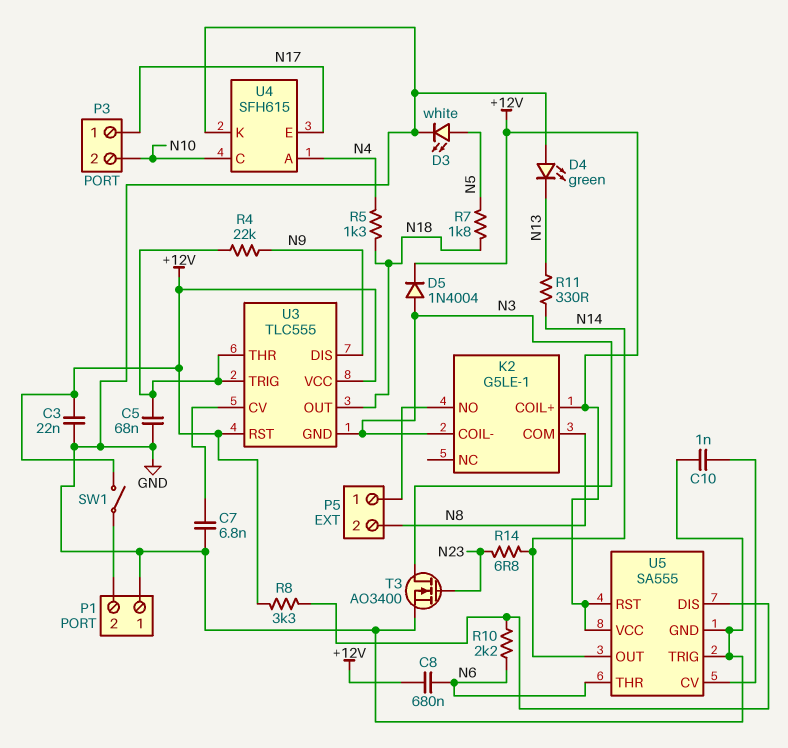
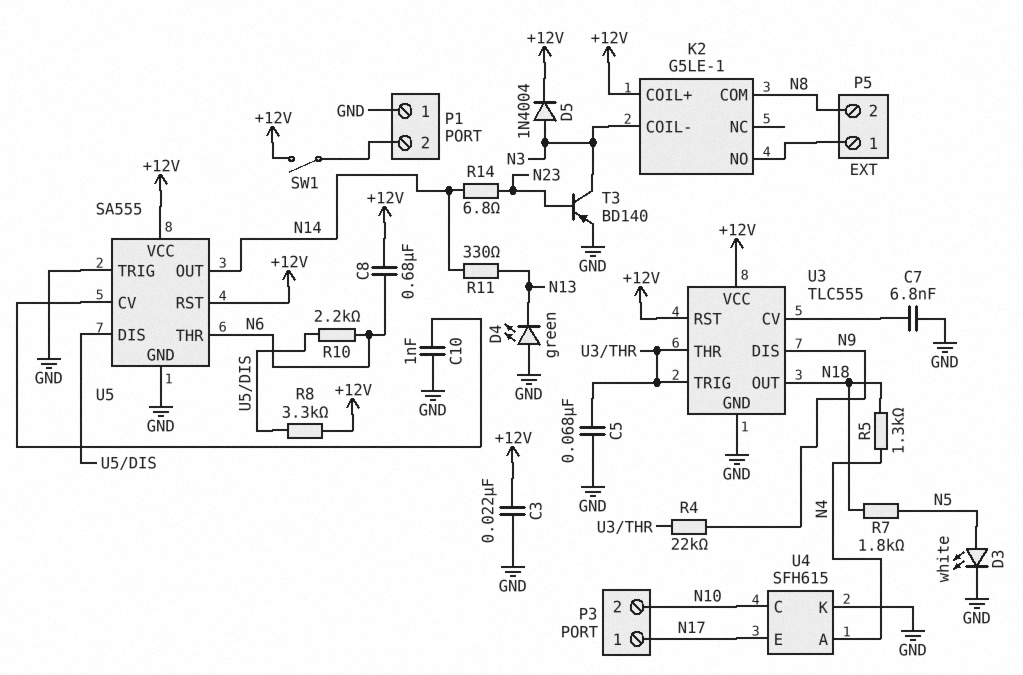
T3: NMOS AO3400 (G N23, D N3, S GND) -> PNP BD140 (B N23, C N3, E GND)
U3 pin GND: N3 -> GND

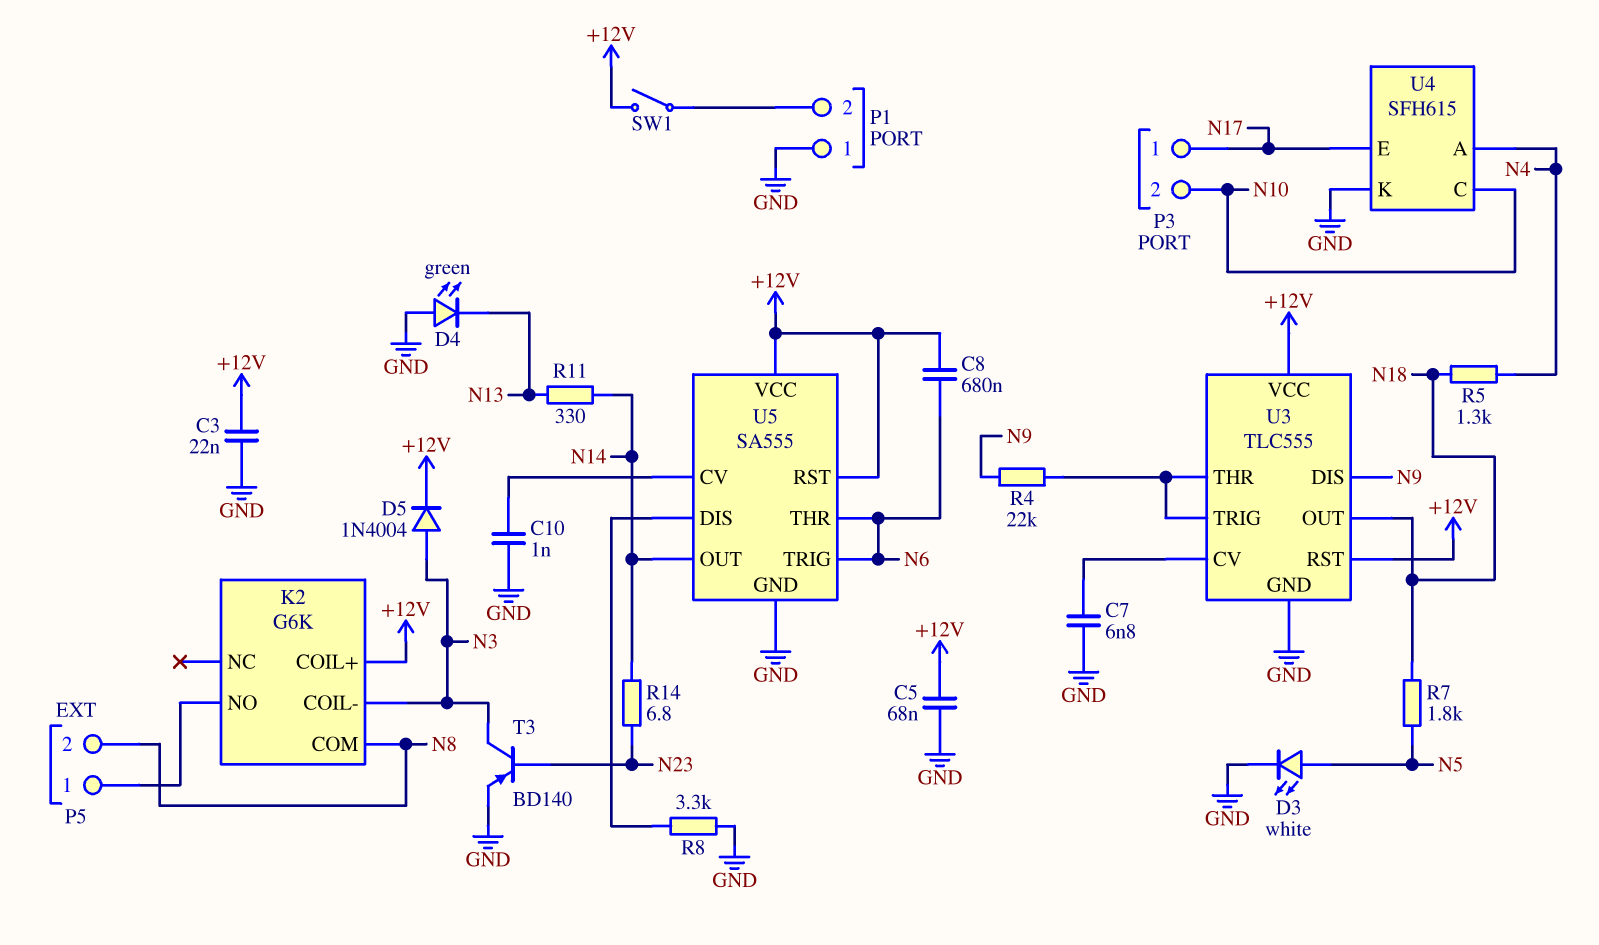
C5: 68nF (GND, U3/THR) -> 68nF (+12V, GND)
K2: G5LE-1 -> G6K
R8: 3.3k (+12V, U5/DIS) -> 3.3k (GND, U5/DIS)
R10: 2.2k (N6, U5/DIS) -> none
U5 pin TRIG: GND -> N6

